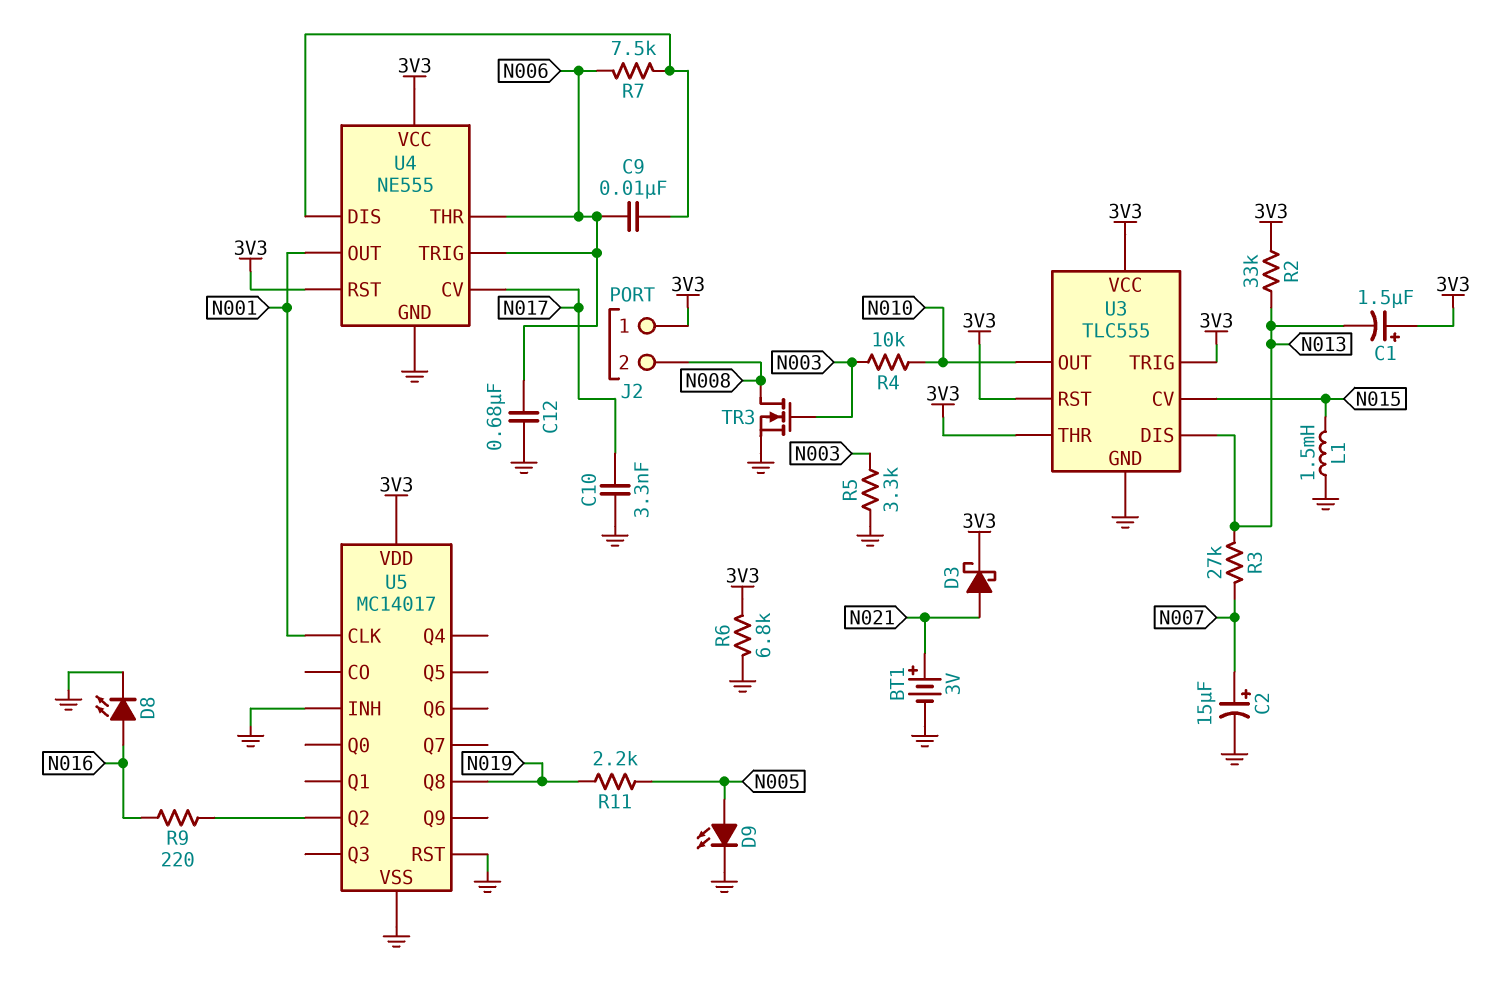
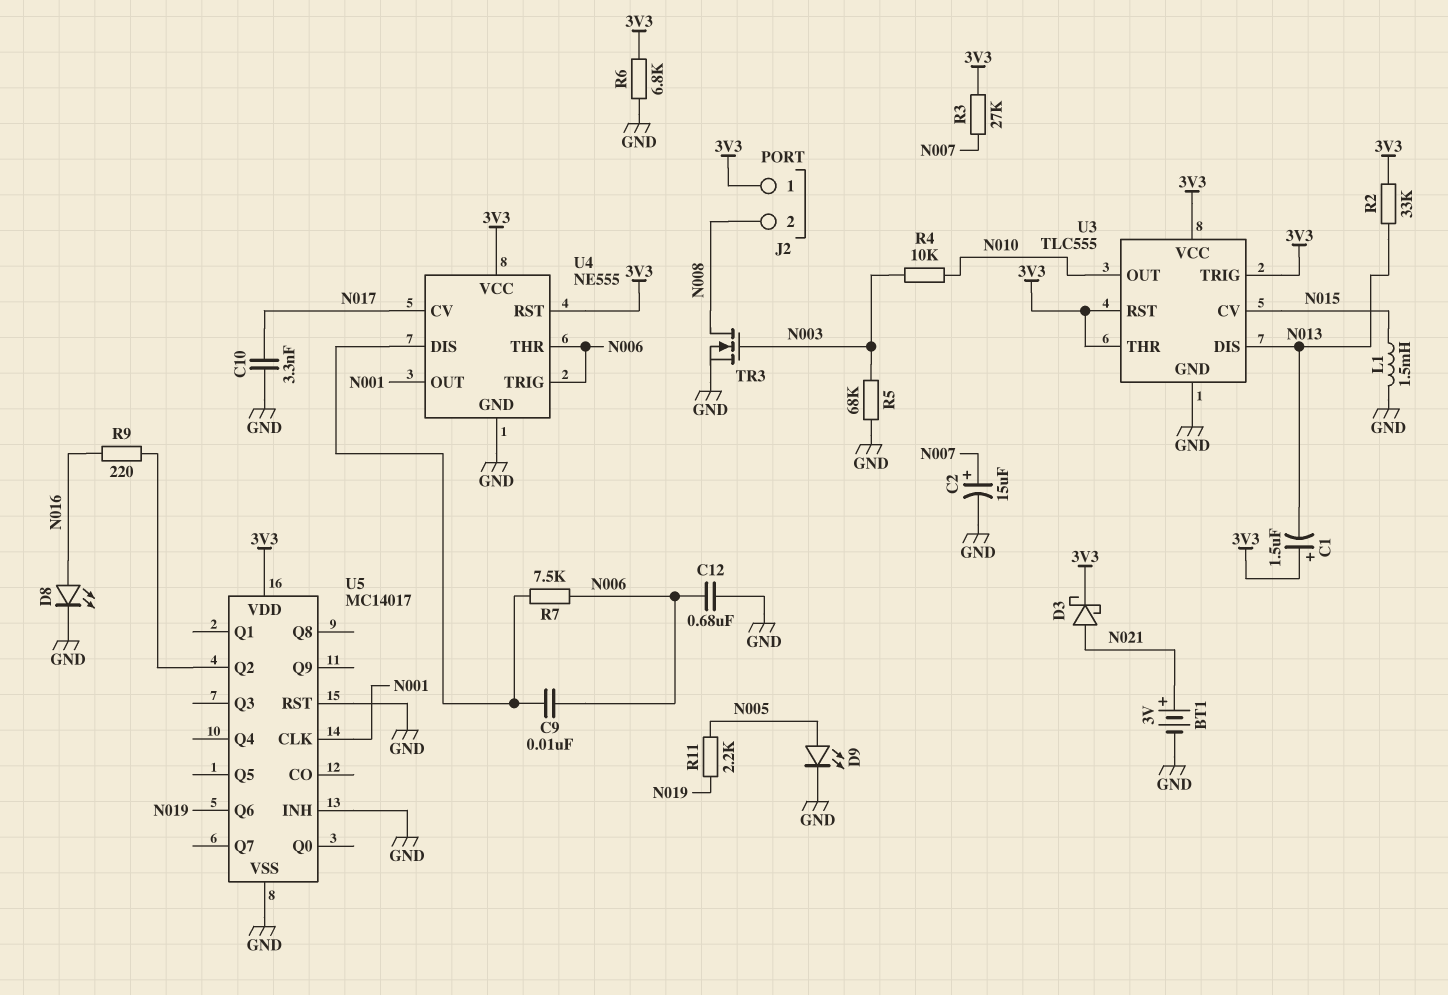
R3: 27k (N007, N013) -> 27k (3V3, N007)
R5: 3.3k (GND, N003) -> 68k (GND, N003)
U5 pin Q6: none -> N019
U5 pin Q8: N019 -> none

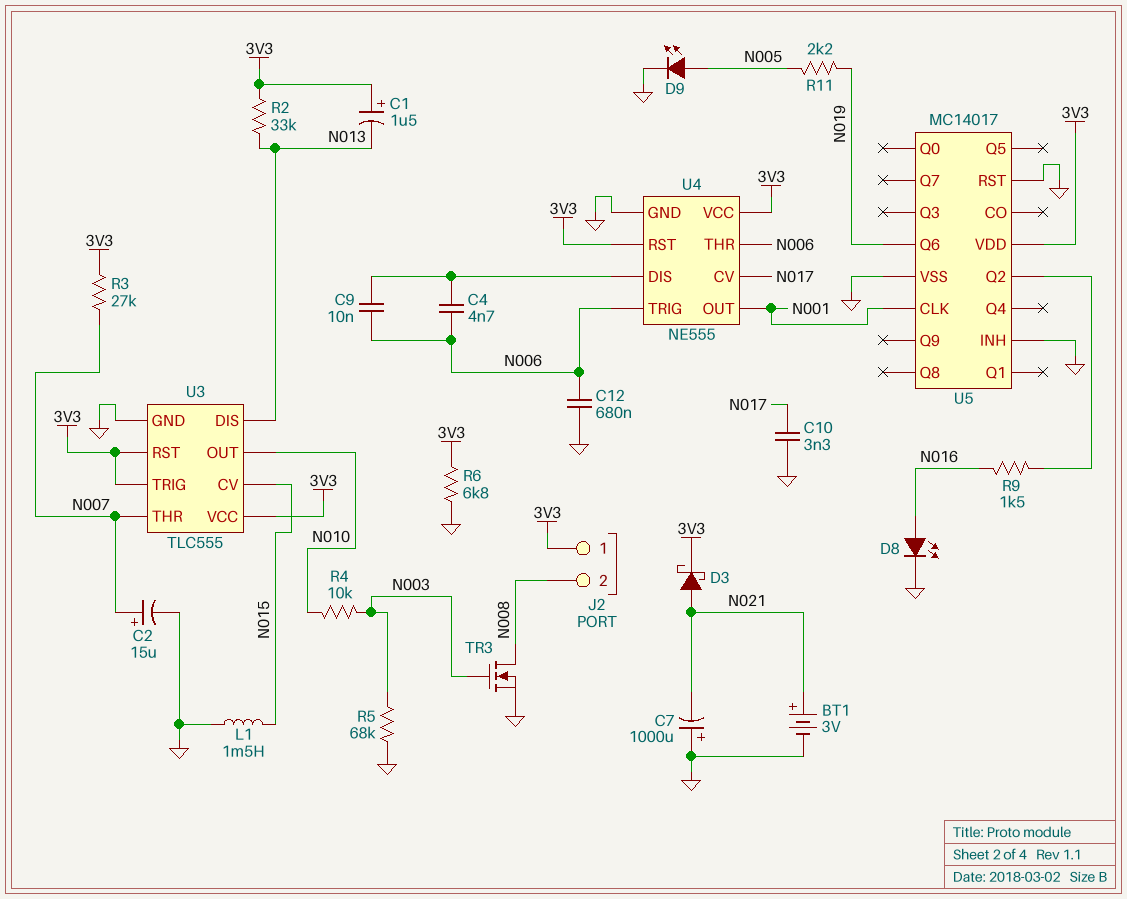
C4: none -> 4.7nF (N006, U4/DIS)
C7: none -> 1000uF (plus GND, minus N021)
R7: 7.5k (N006, U4/DIS) -> none
R9: 220 (N016, U5/Q2) -> 1.5k (N016, U5/Q2)
U3 pin THR: 3V3 -> N007

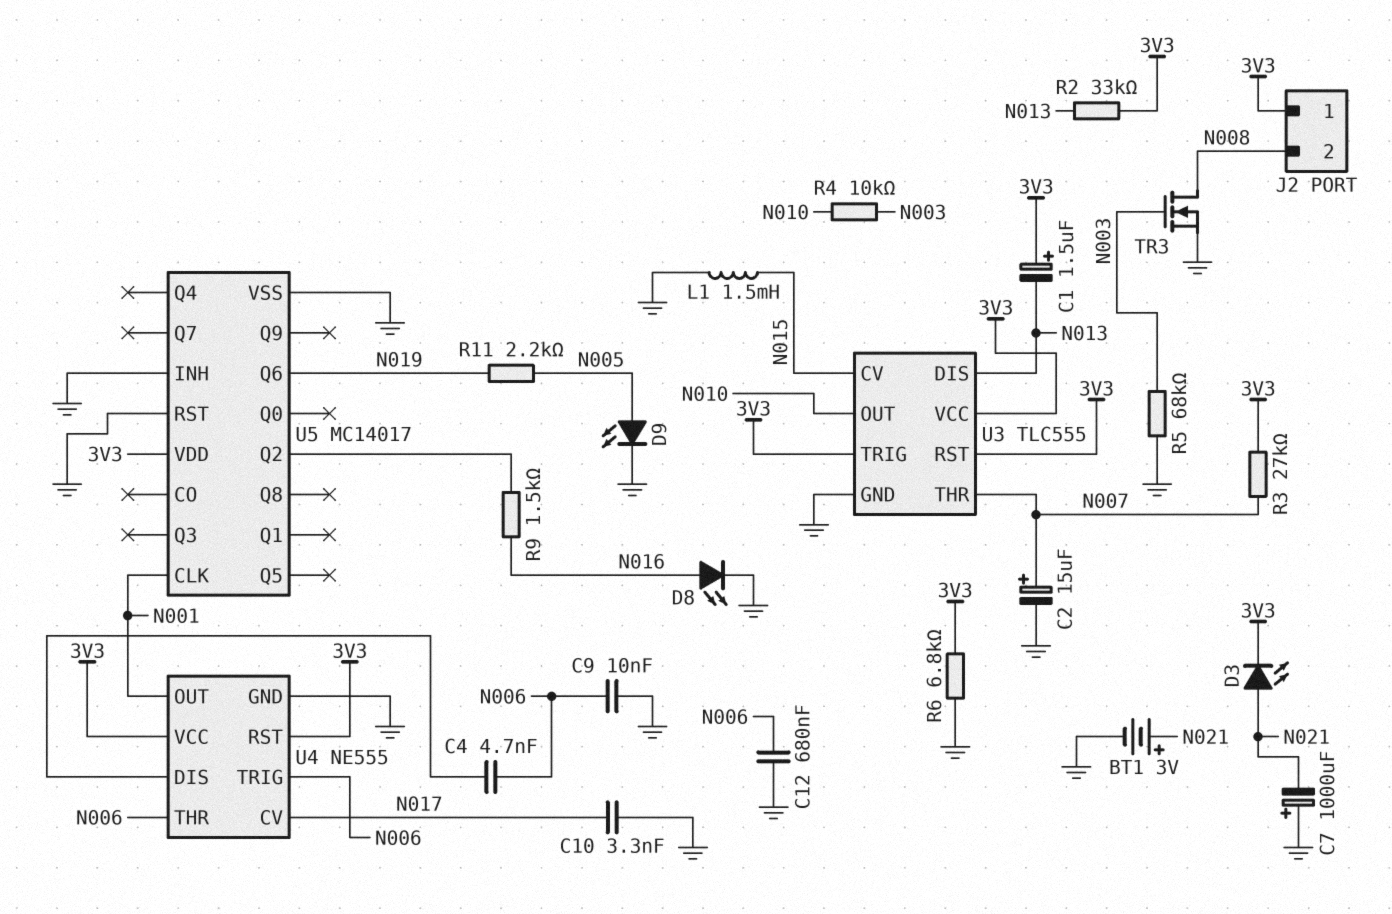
C9: 10nF (N006, U4/DIS) -> 10nF (GND, N006)
D3: schottky (A N021, K 3V3) -> LED (A N021, K 3V3)

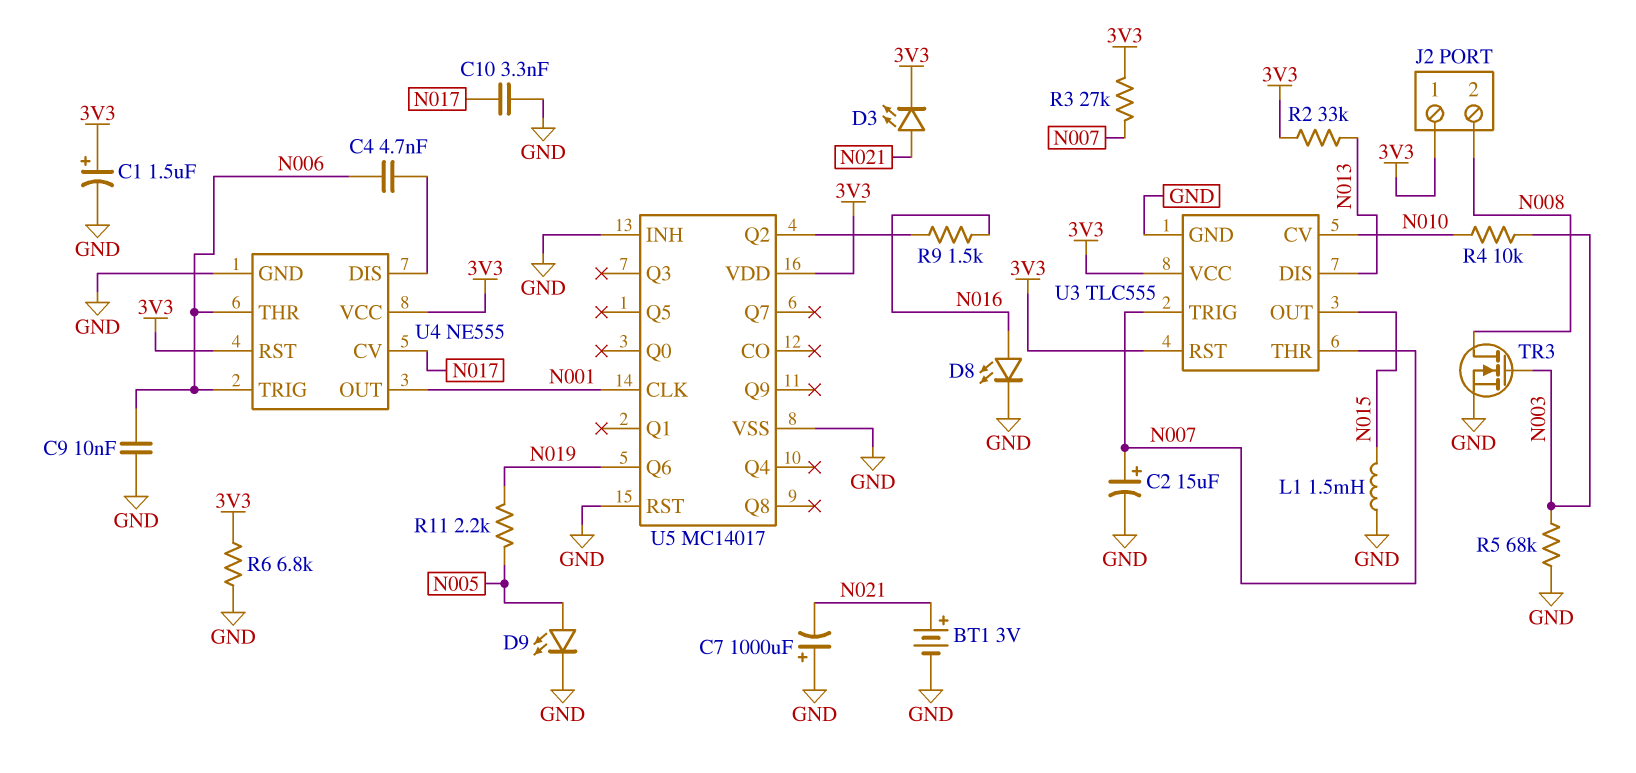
C1: 1.5uF (plus 3V3, minus N013) -> 1.5uF (plus 3V3, minus GND)
C12: 680nF (GND, N006) -> none
U3 pin CV: N015 -> N010
U3 pin OUT: N010 -> N015
U3 pin TRIG: 3V3 -> N007

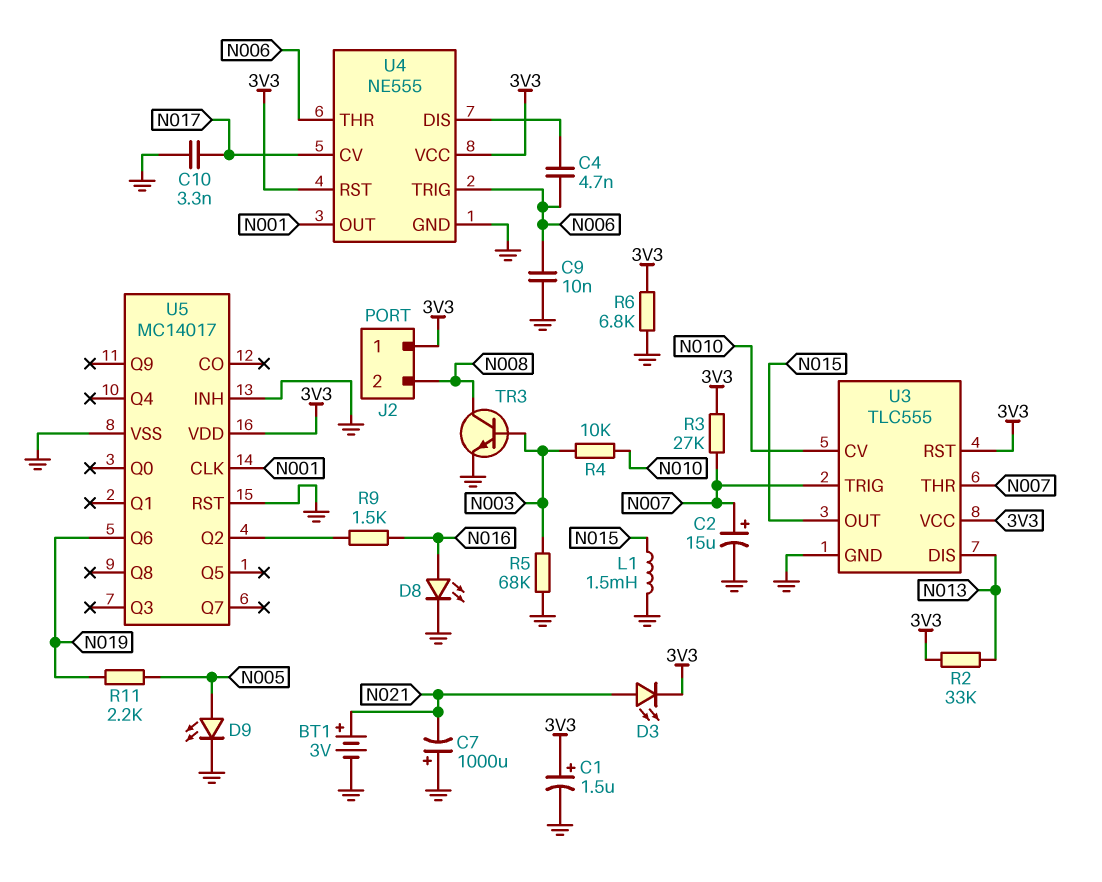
TR3: NMOS (G N003, D N008, S GND) -> NPN (B N003, C N008, E GND)

